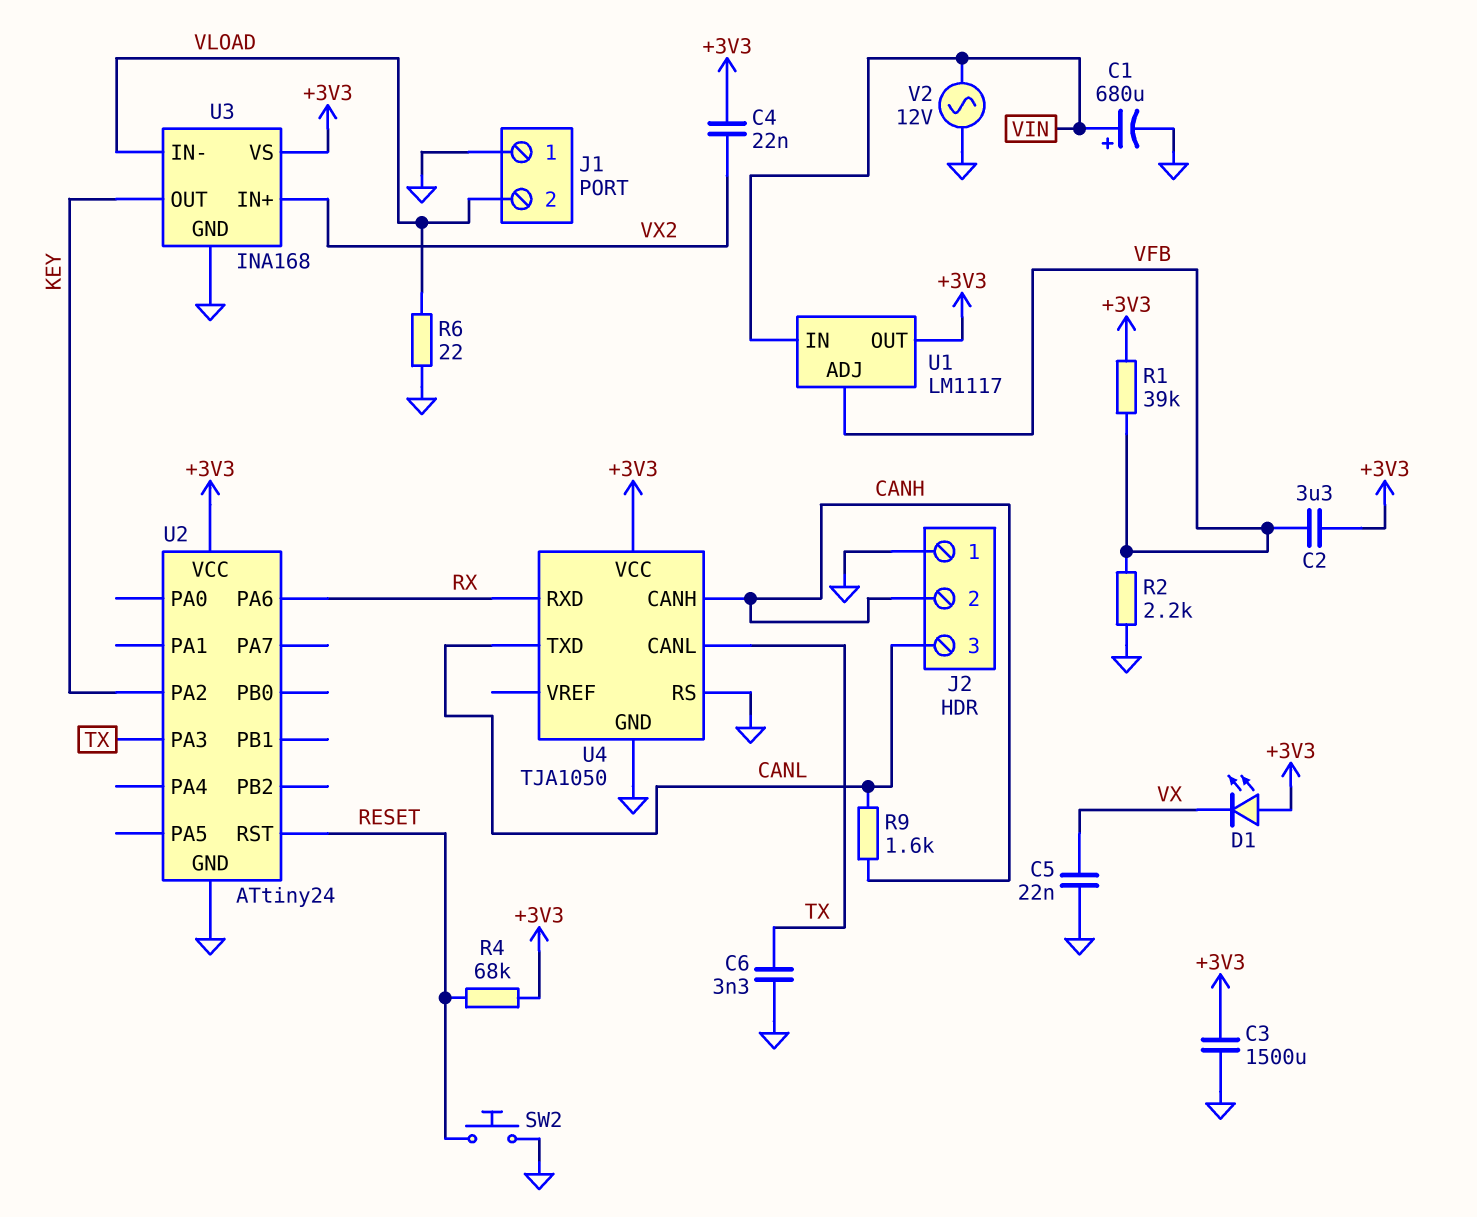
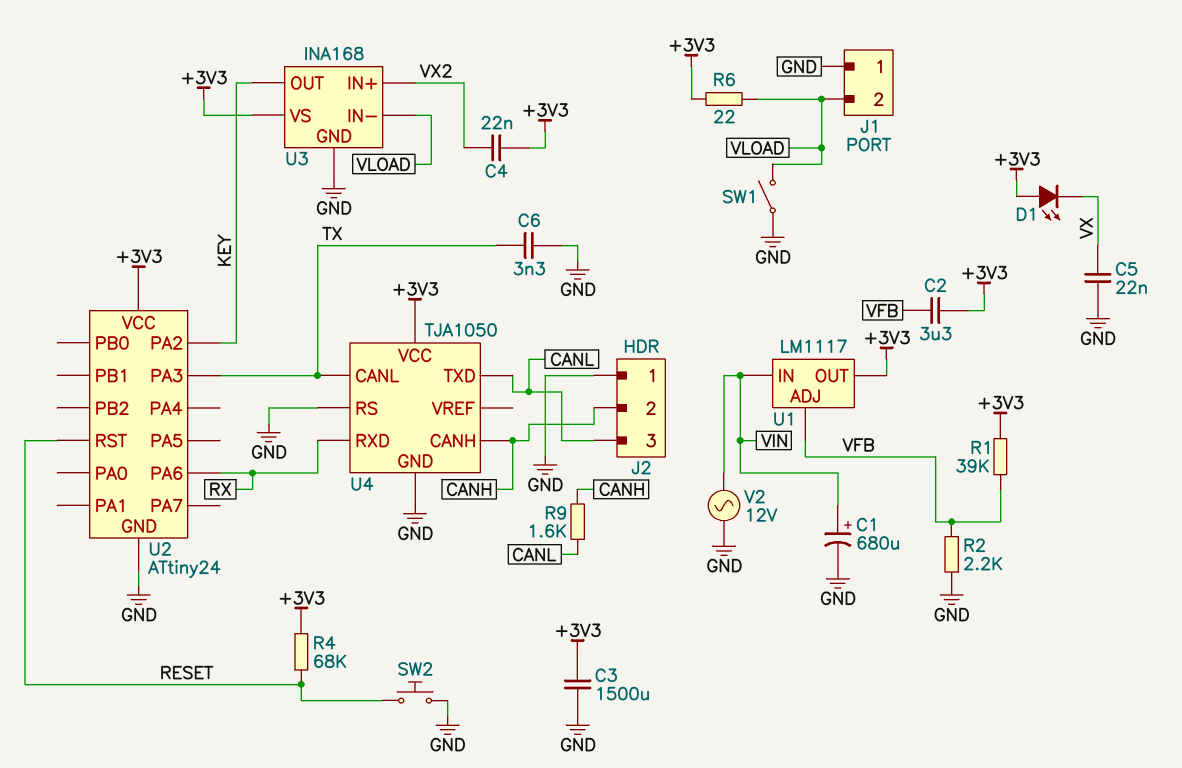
R6: 22 (GND, VLOAD) -> 22 (+3V3, VLOAD)
SW1: none -> switch (GND, VLOAD)

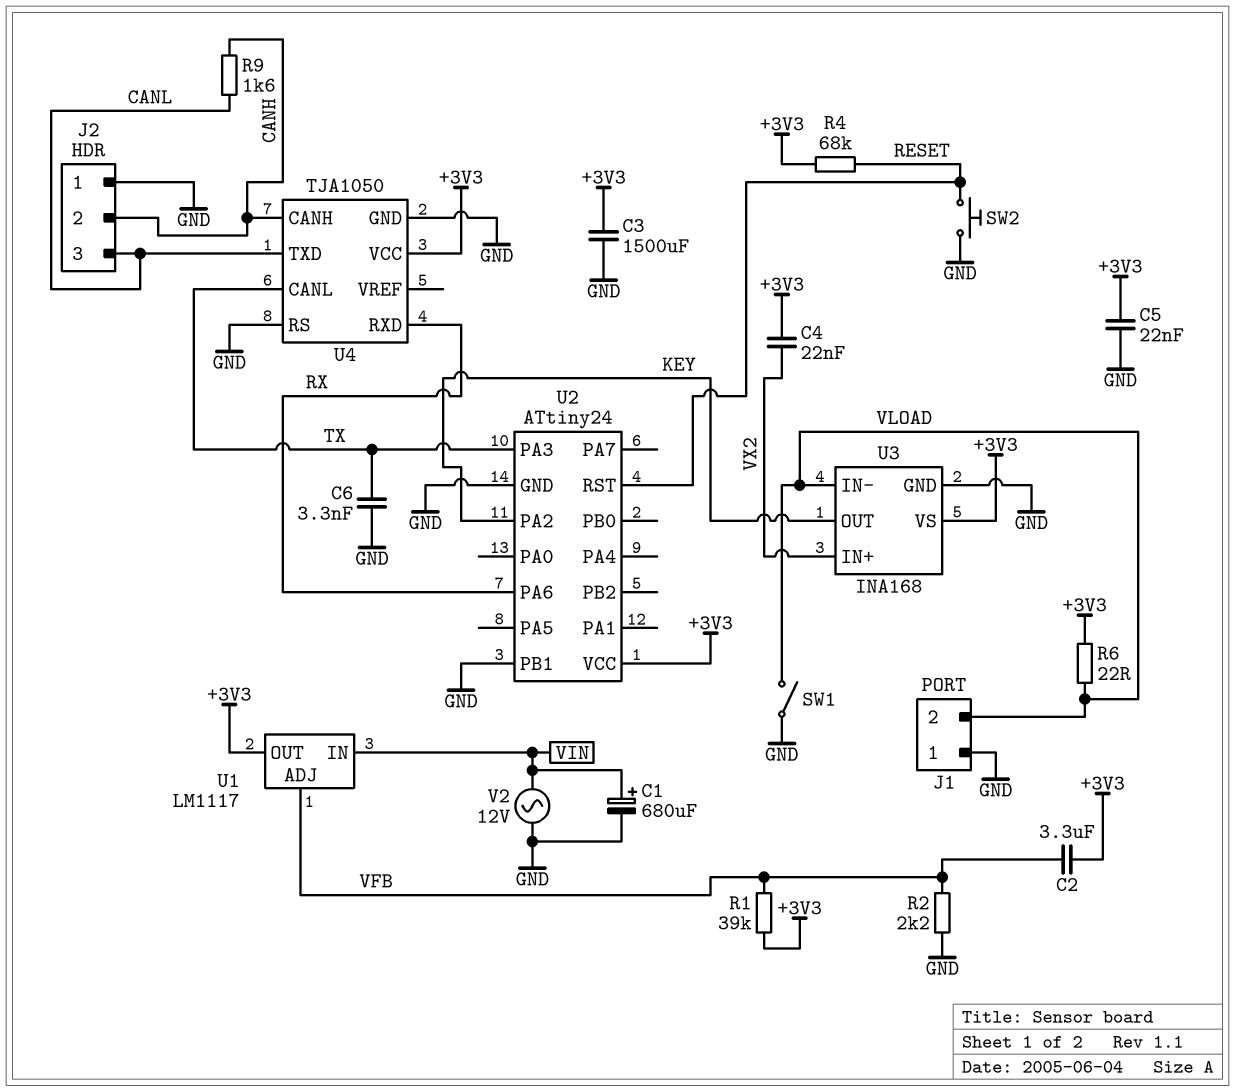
C5: 22nF (GND, VX) -> 22nF (+3V3, GND)
D1: LED (A +3V3, K VX) -> none
U2 pin PB1: none -> GND

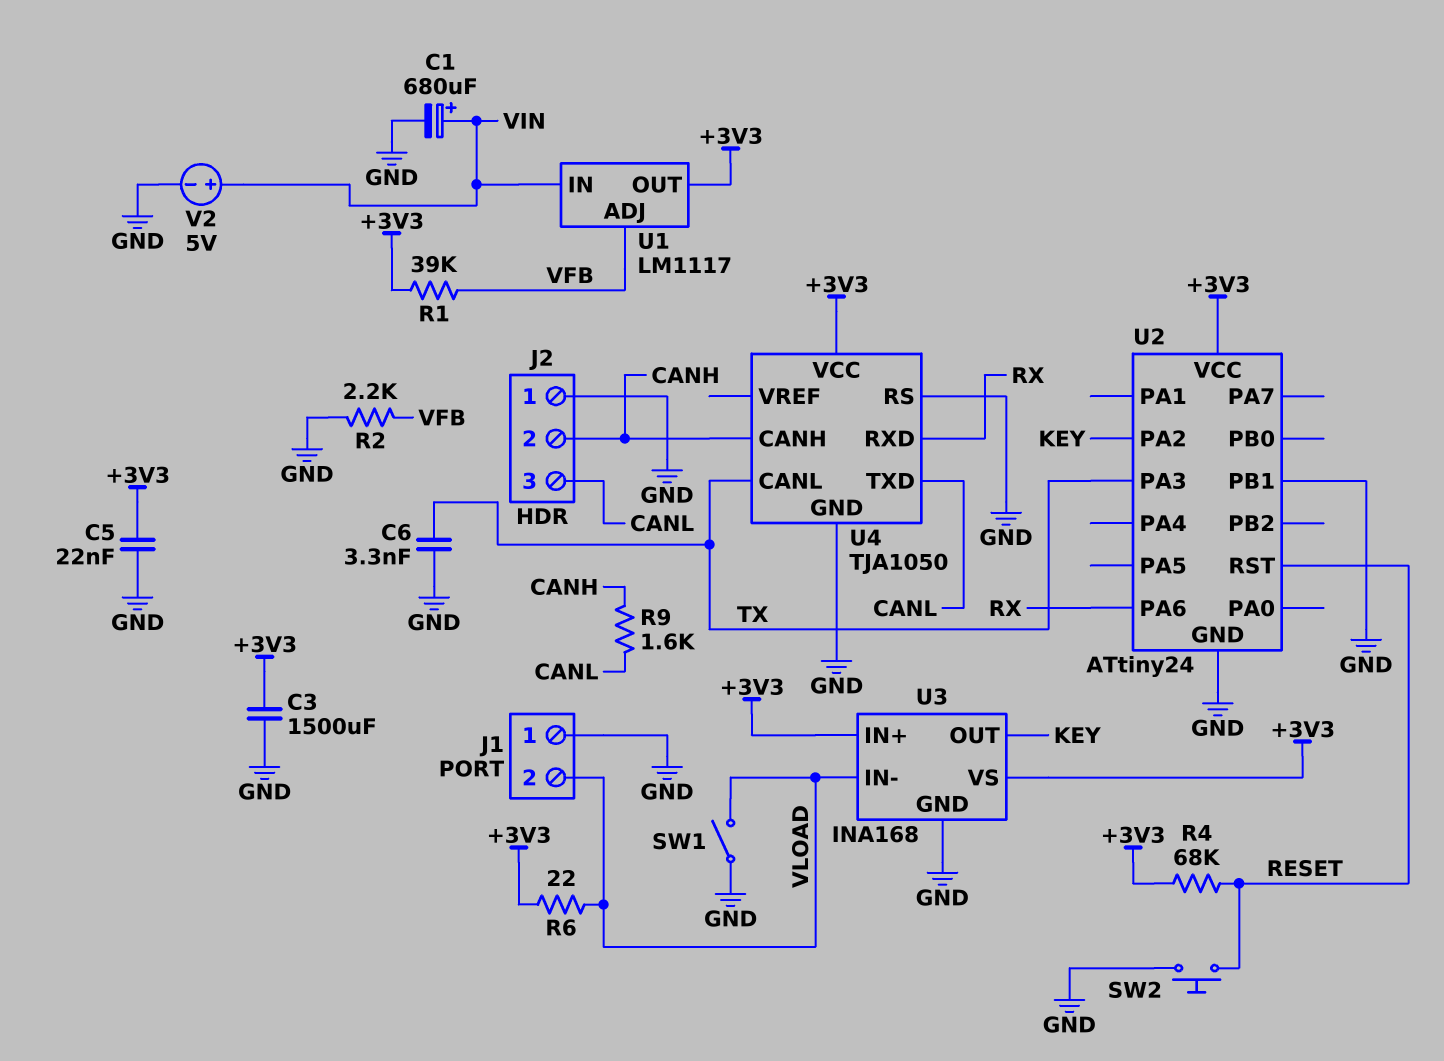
C2: 3.3uF (+3V3, VFB) -> none
C4: 22nF (+3V3, VX2) -> none
U3 pin IN+: VX2 -> +3V3
V2: AC 12V (GND, VIN) -> 5V (plus VIN, minus GND)

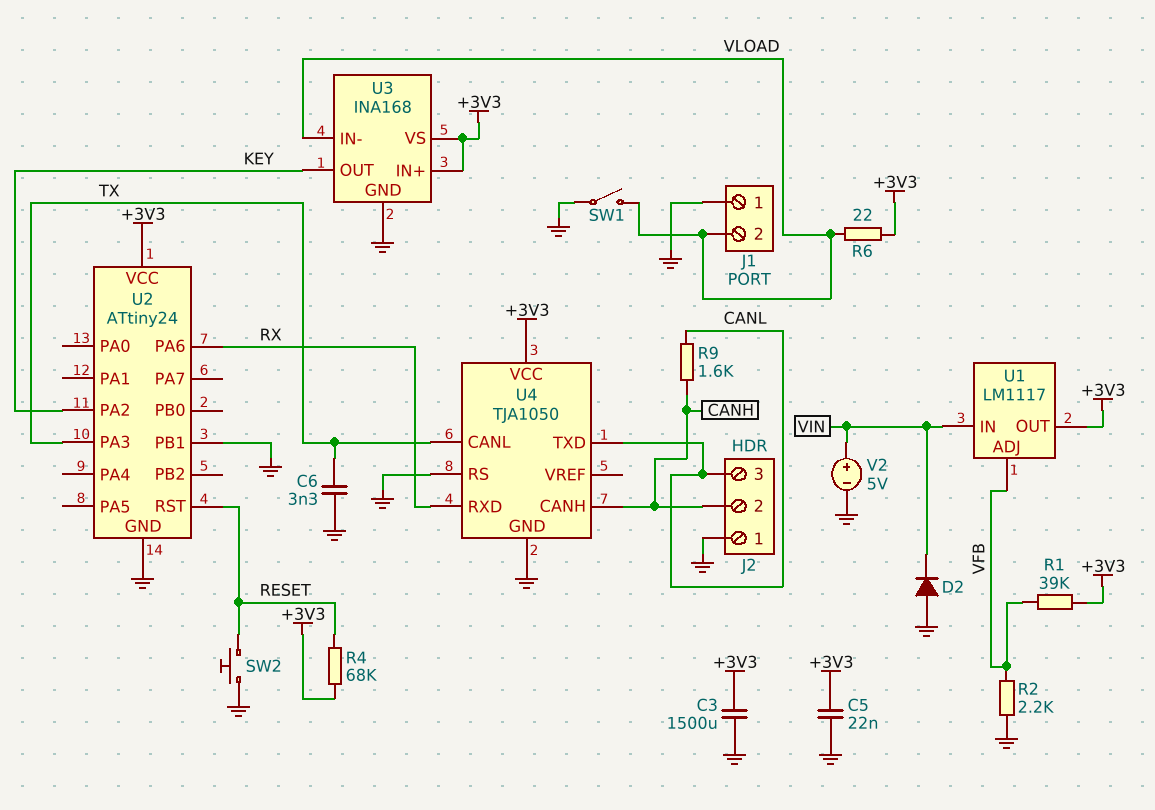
C1: 680uF (plus VIN, minus GND) -> none
D2: none -> diode (A GND, K VIN)

